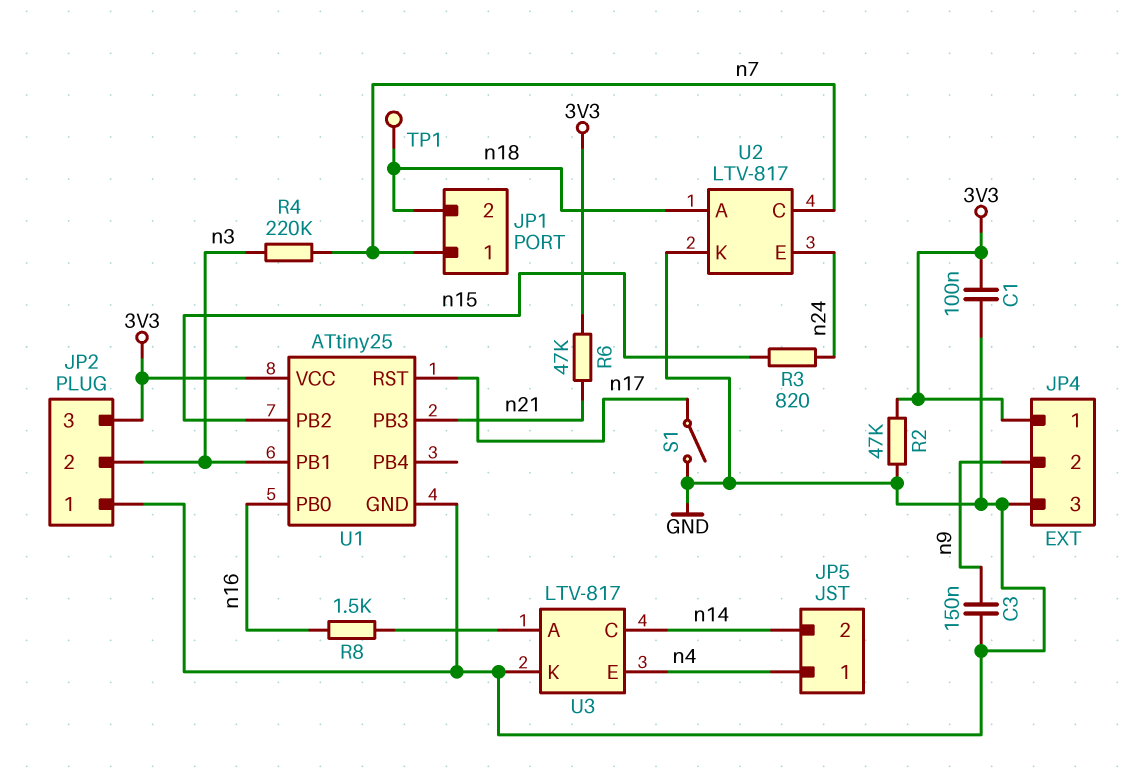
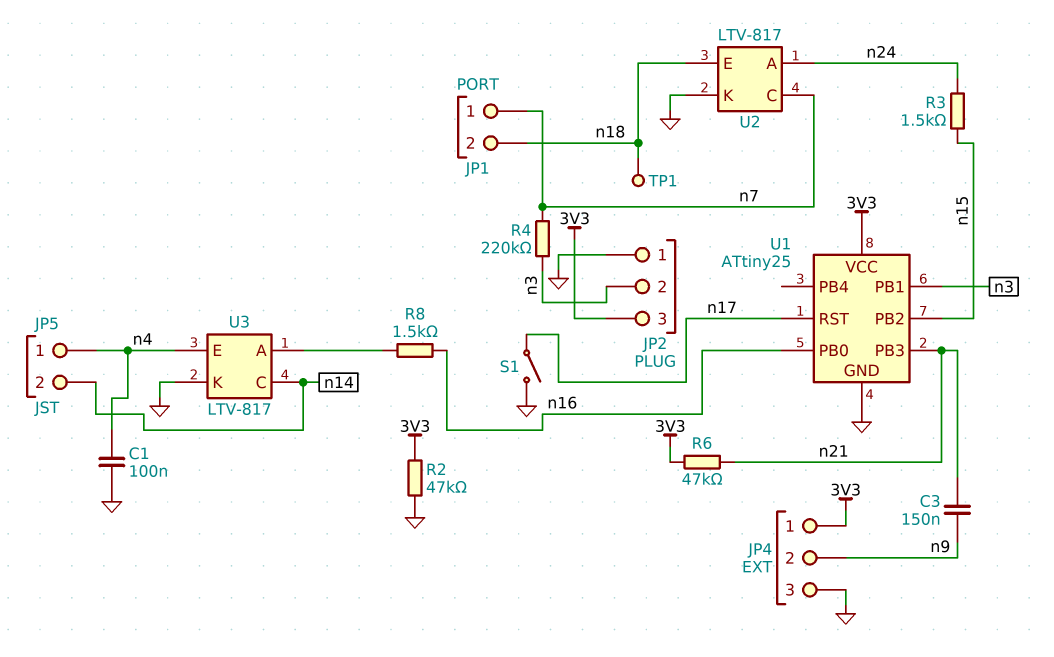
C1: 100nF (3V3, GND) -> 100nF (GND, n4)
C3: 150nF (GND, n9) -> 150nF (n9, n21)
R3: 820 (n15, n24) -> 1.5k (n15, n24)
U2 pin A: n18 -> n24
U2 pin E: n24 -> n18

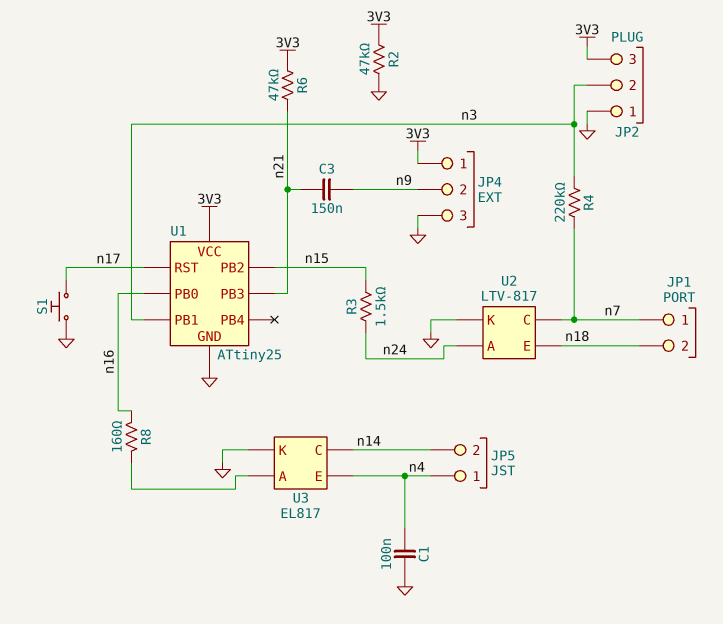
R8: 1.5k (U3/A, n16) -> 160 (U3/A, n16)
S1: switch (GND, n17) -> button (GND, n17)
TP1: test point (n18) -> none
U3: LTV-817 -> EL817

